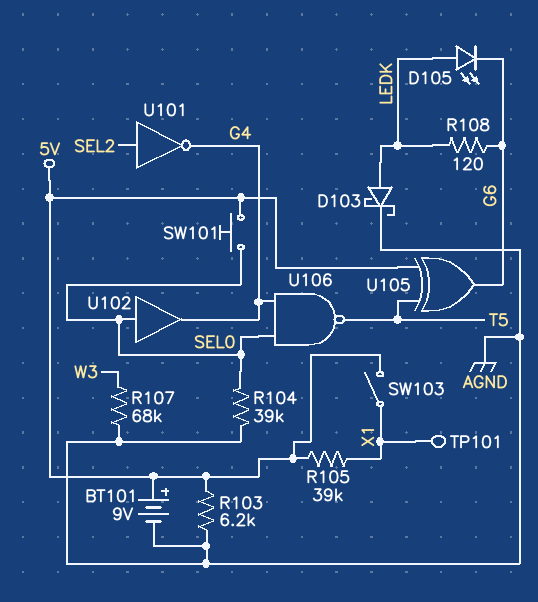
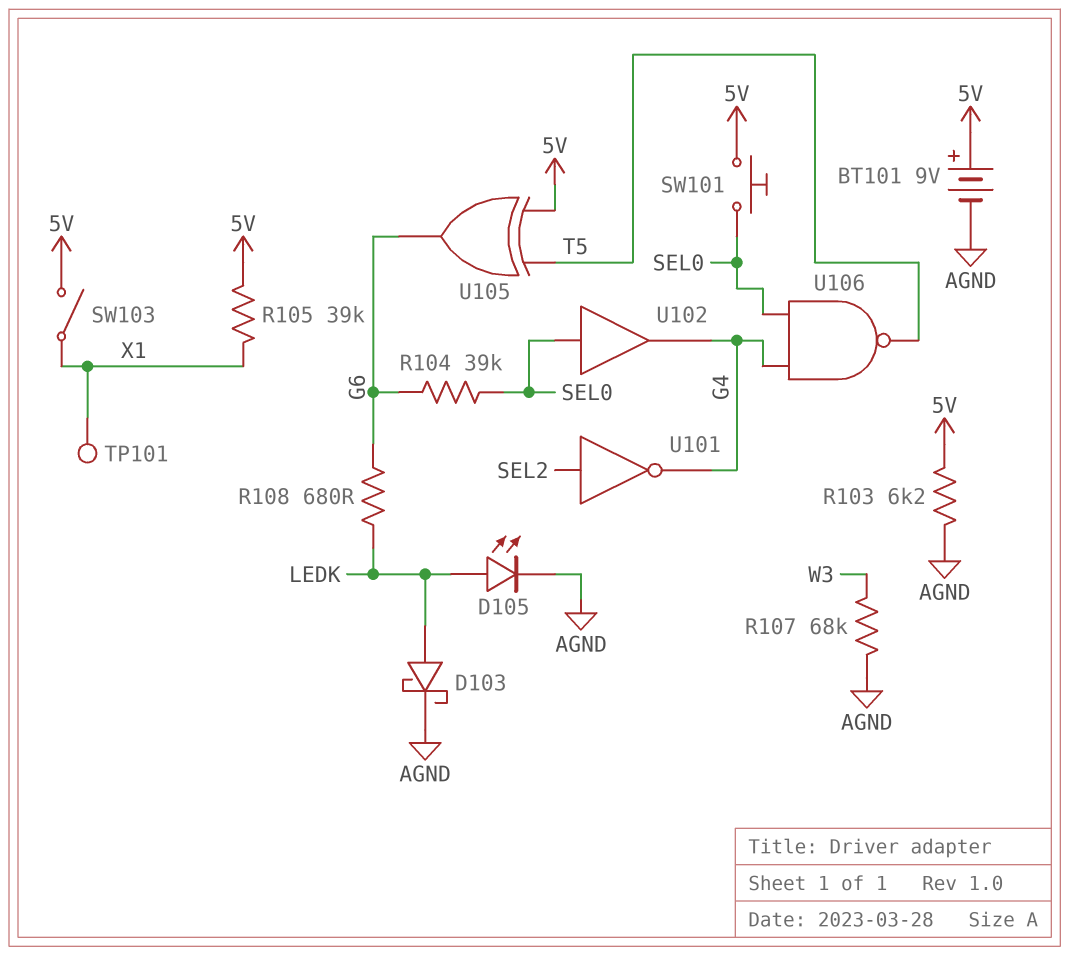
D105: LED (A LEDK, K G6) -> LED (A LEDK, K AGND)
R104: 39k (AGND, SEL0) -> 39k (G6, SEL0)
R108: 120 (G6, LEDK) -> 680 (G6, LEDK)

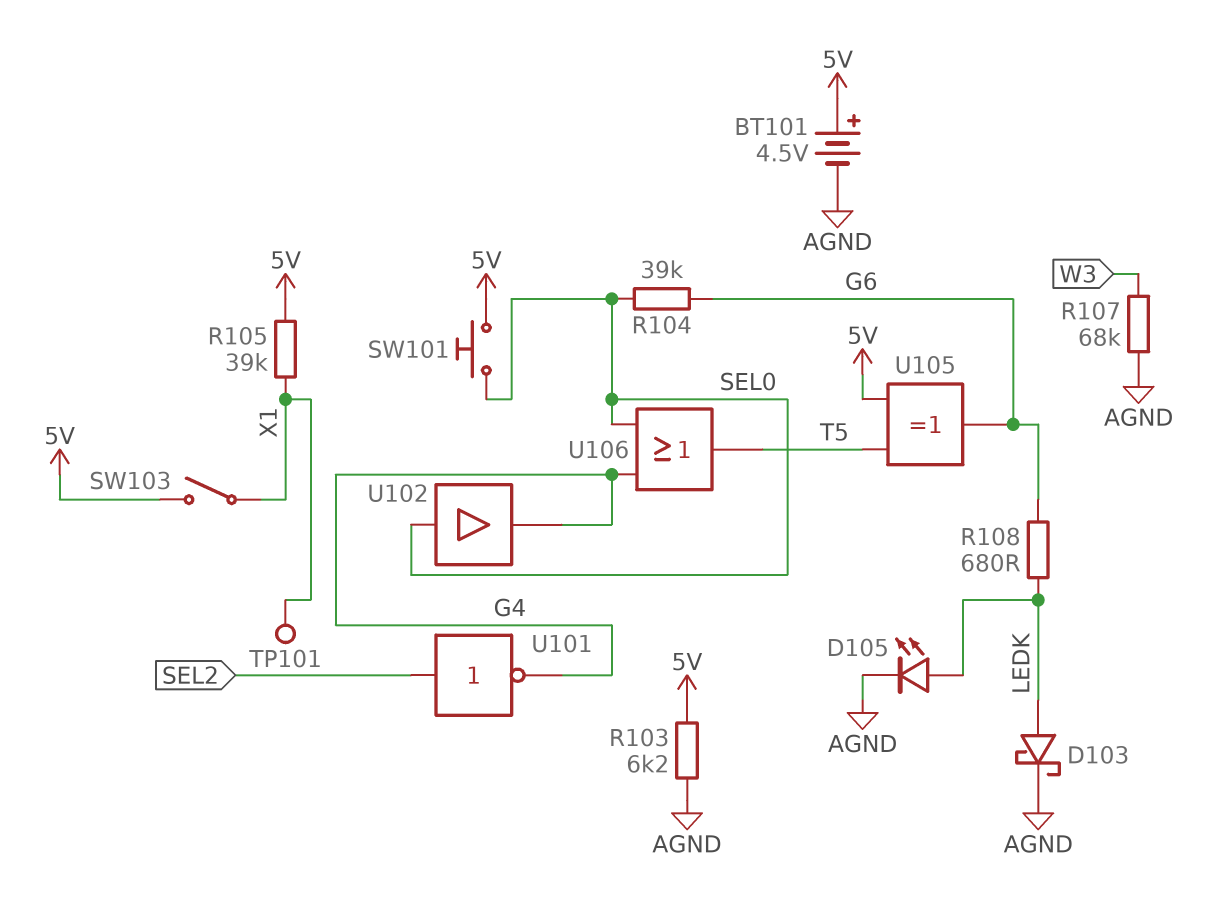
BT101: 9V (plus 5V, minus AGND) -> 4.5V (plus 5V, minus AGND)
U106: NAND (in G4, in SEL0, out T5) -> OR (in G4, in SEL0, out T5)

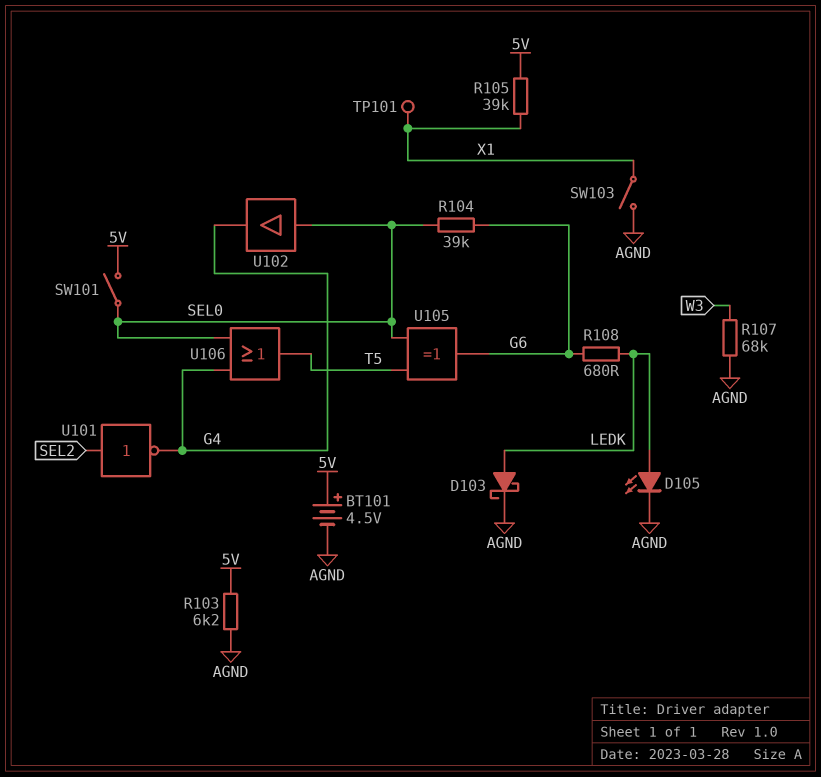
SW101: button (5V, SEL0) -> switch (5V, SEL0)
SW103: switch (5V, X1) -> switch (AGND, X1)
U105: XOR (in 5V, in T5, out G6) -> XOR (in SEL0, in T5, out G6)

